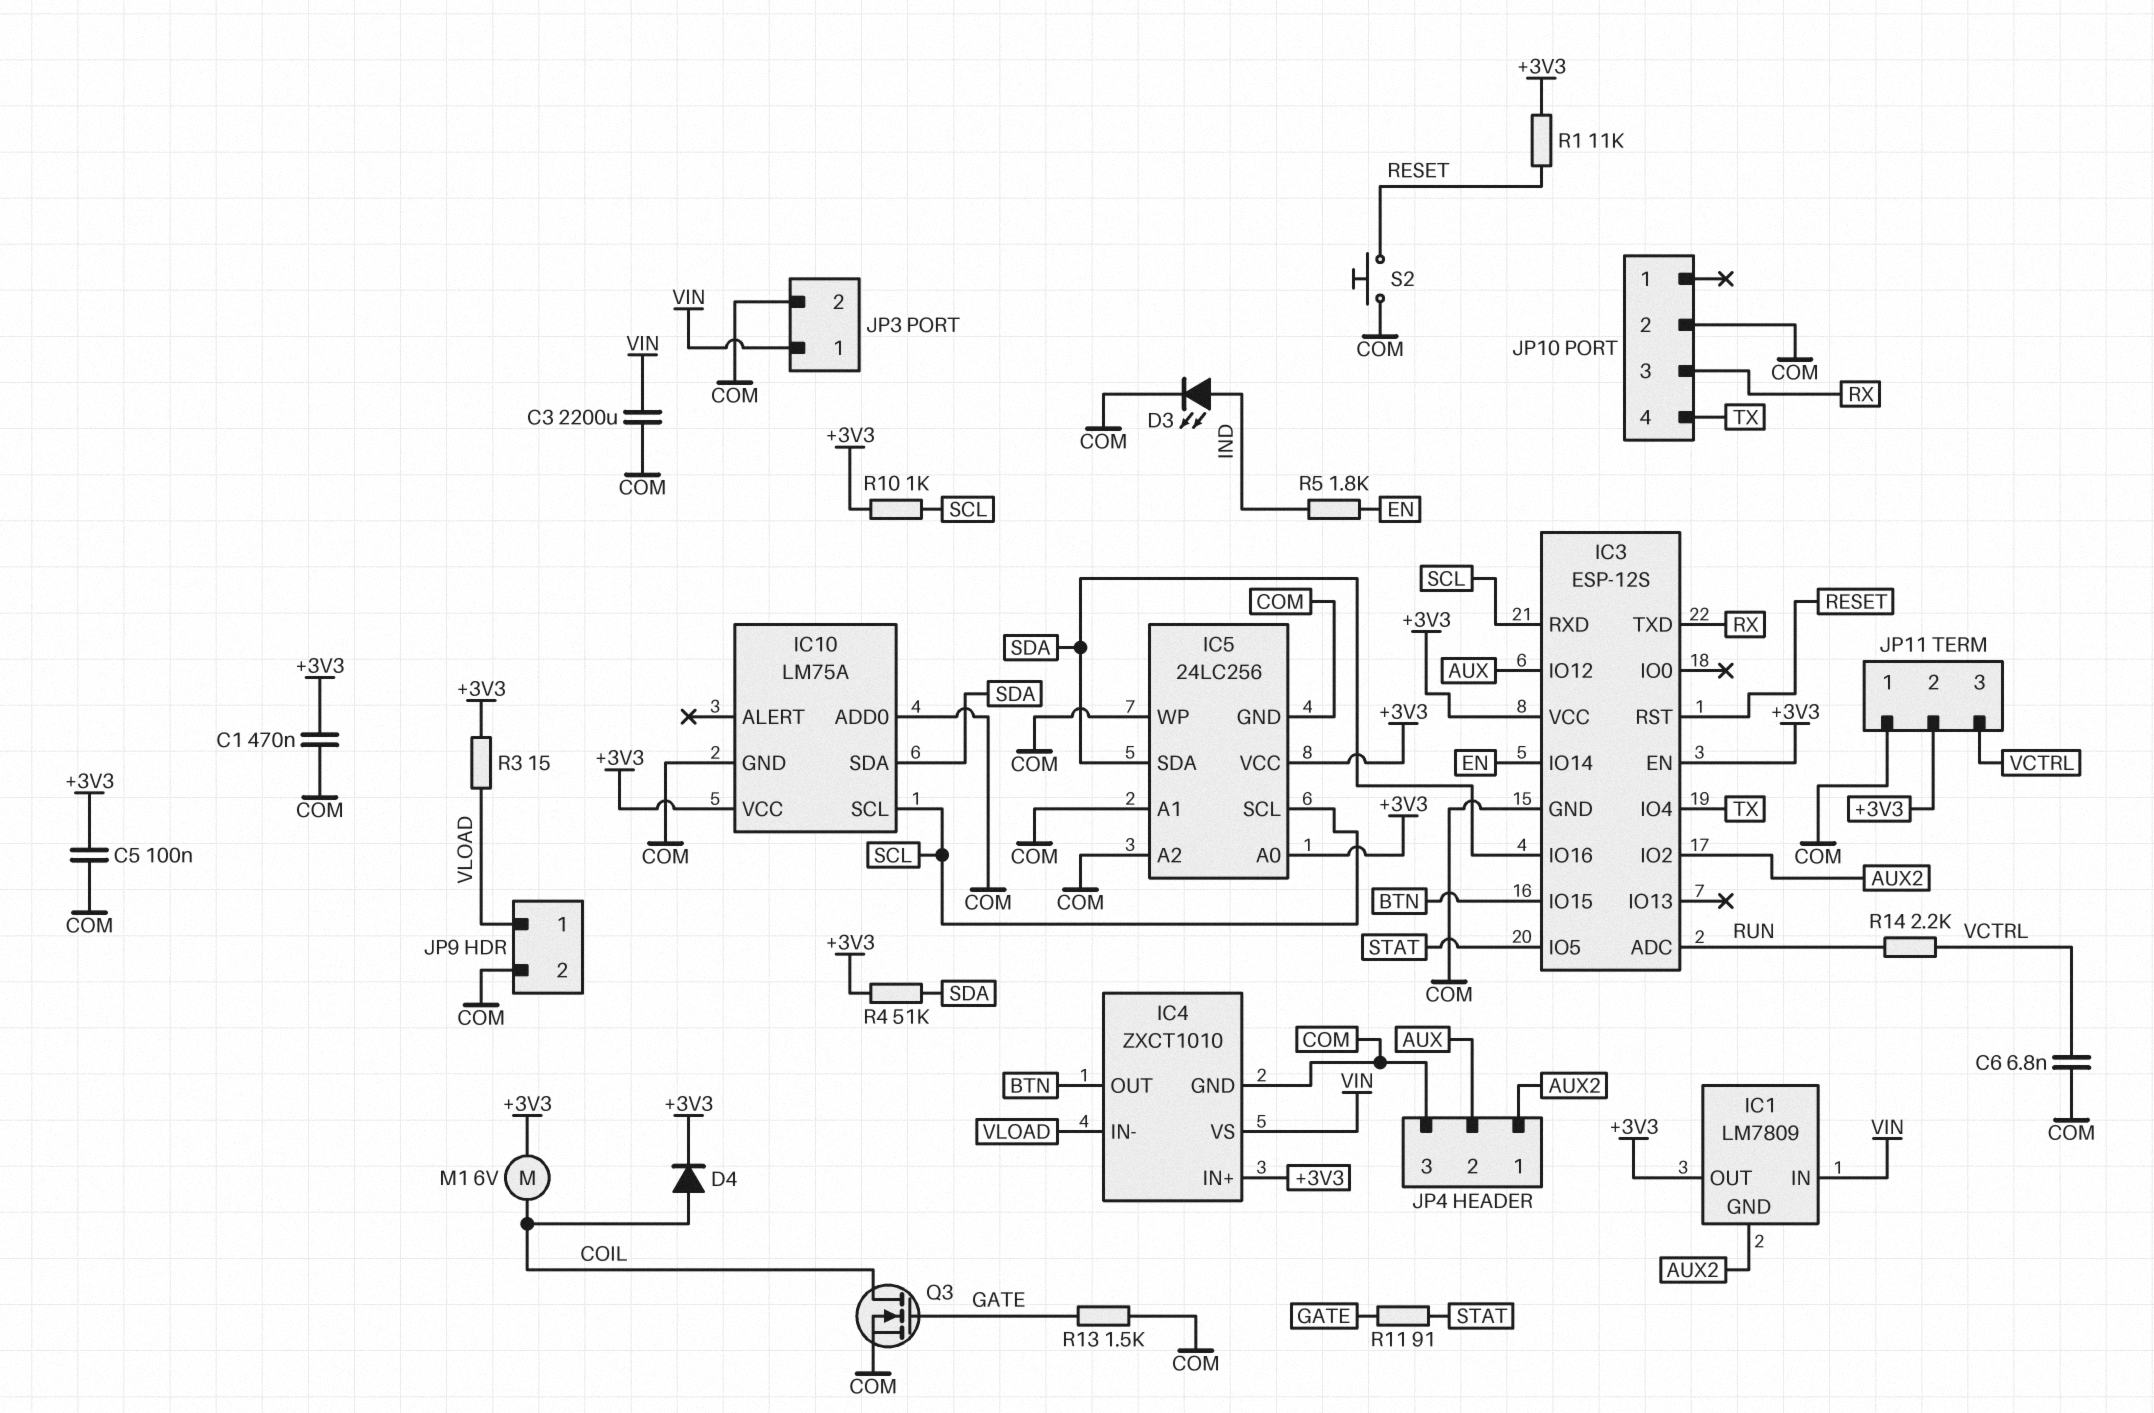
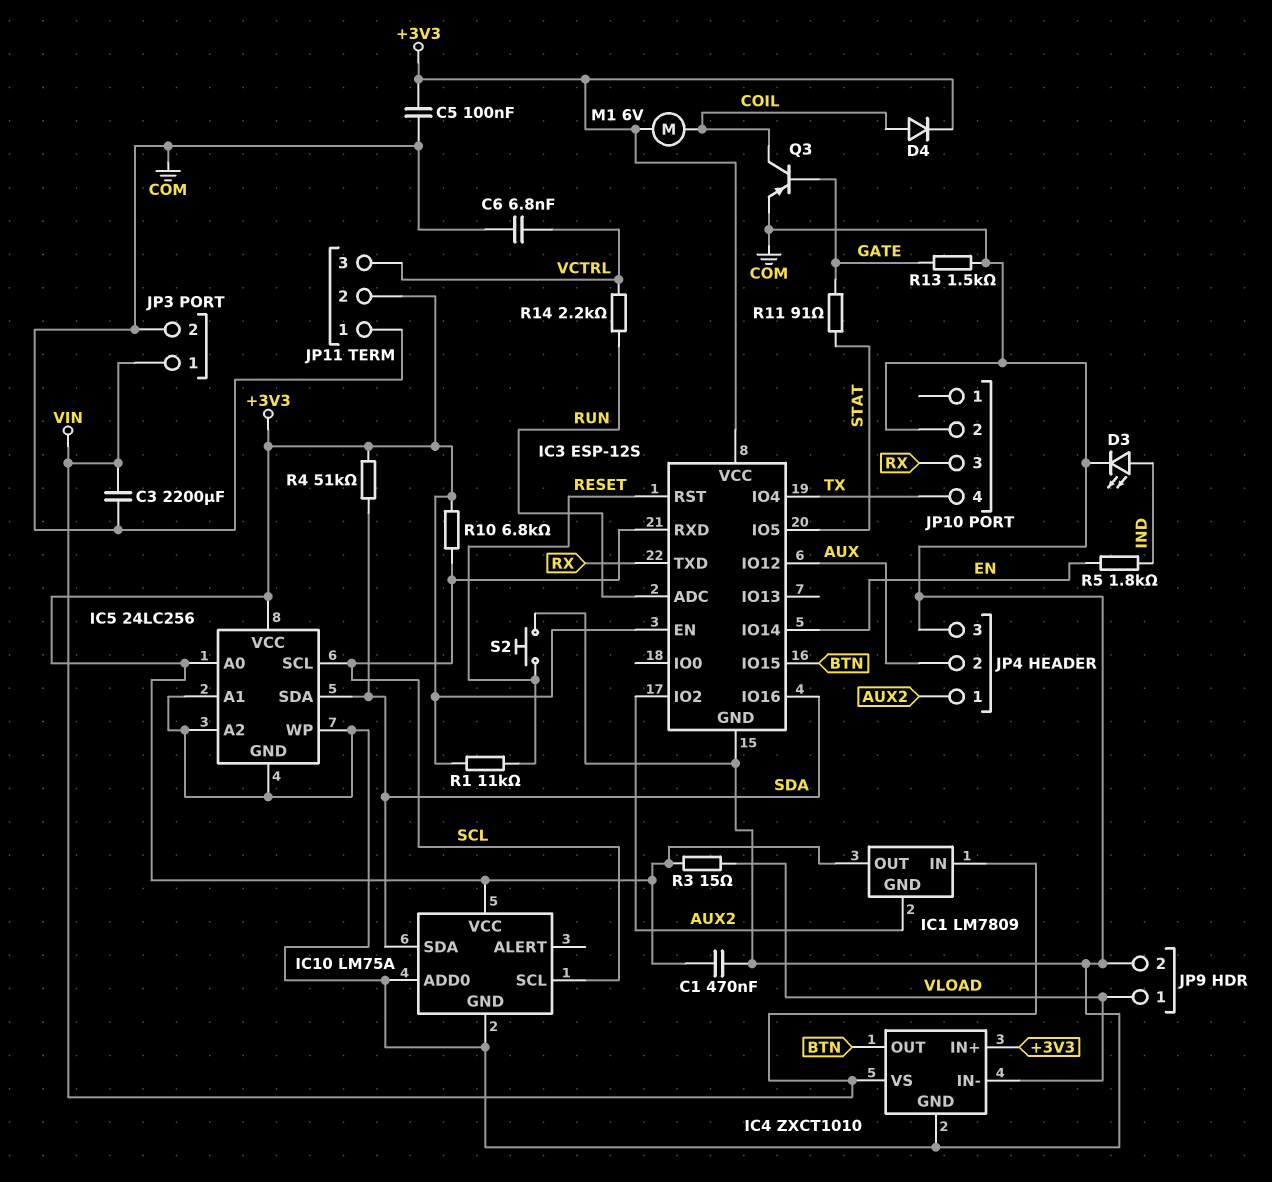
Q3: NMOS (G GATE, D COIL, S COM) -> PNP (B GATE, C COIL, E COM)
R10: 1k (+3V3, SCL) -> 6.8k (+3V3, SCL)

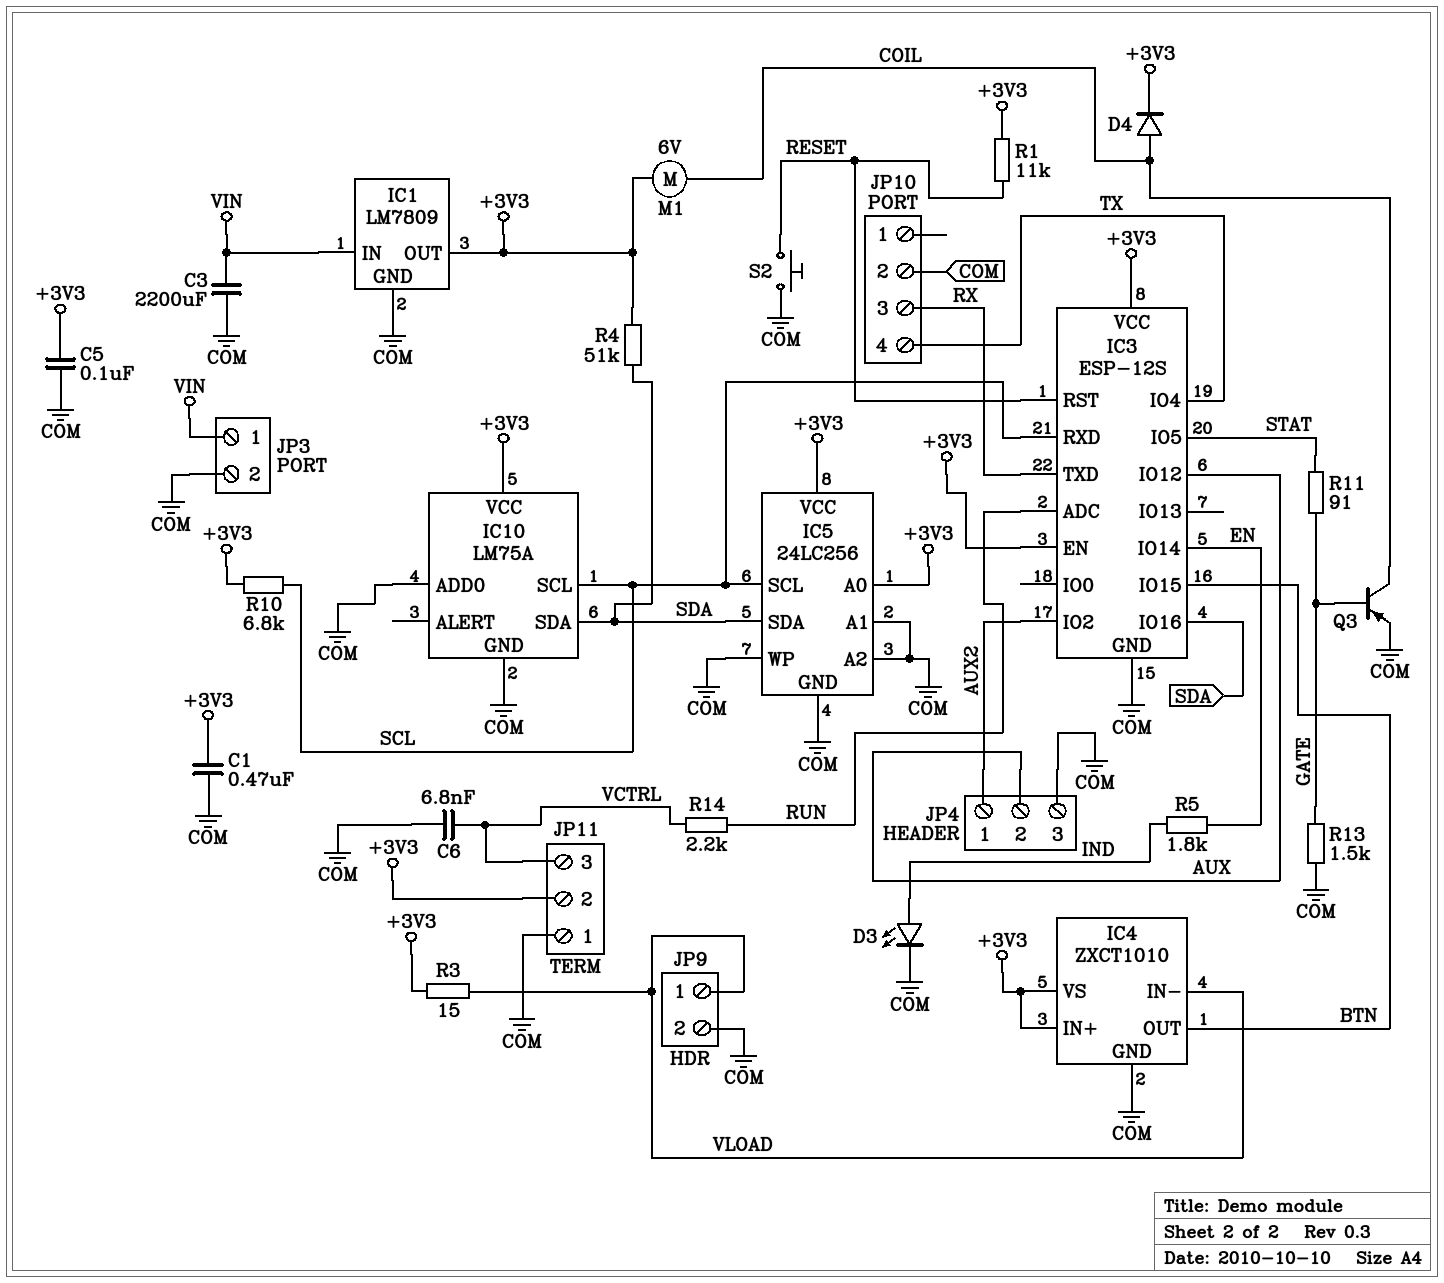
IC1 pin GND: AUX2 -> COM
IC4 pin VS: VIN -> +3V3

